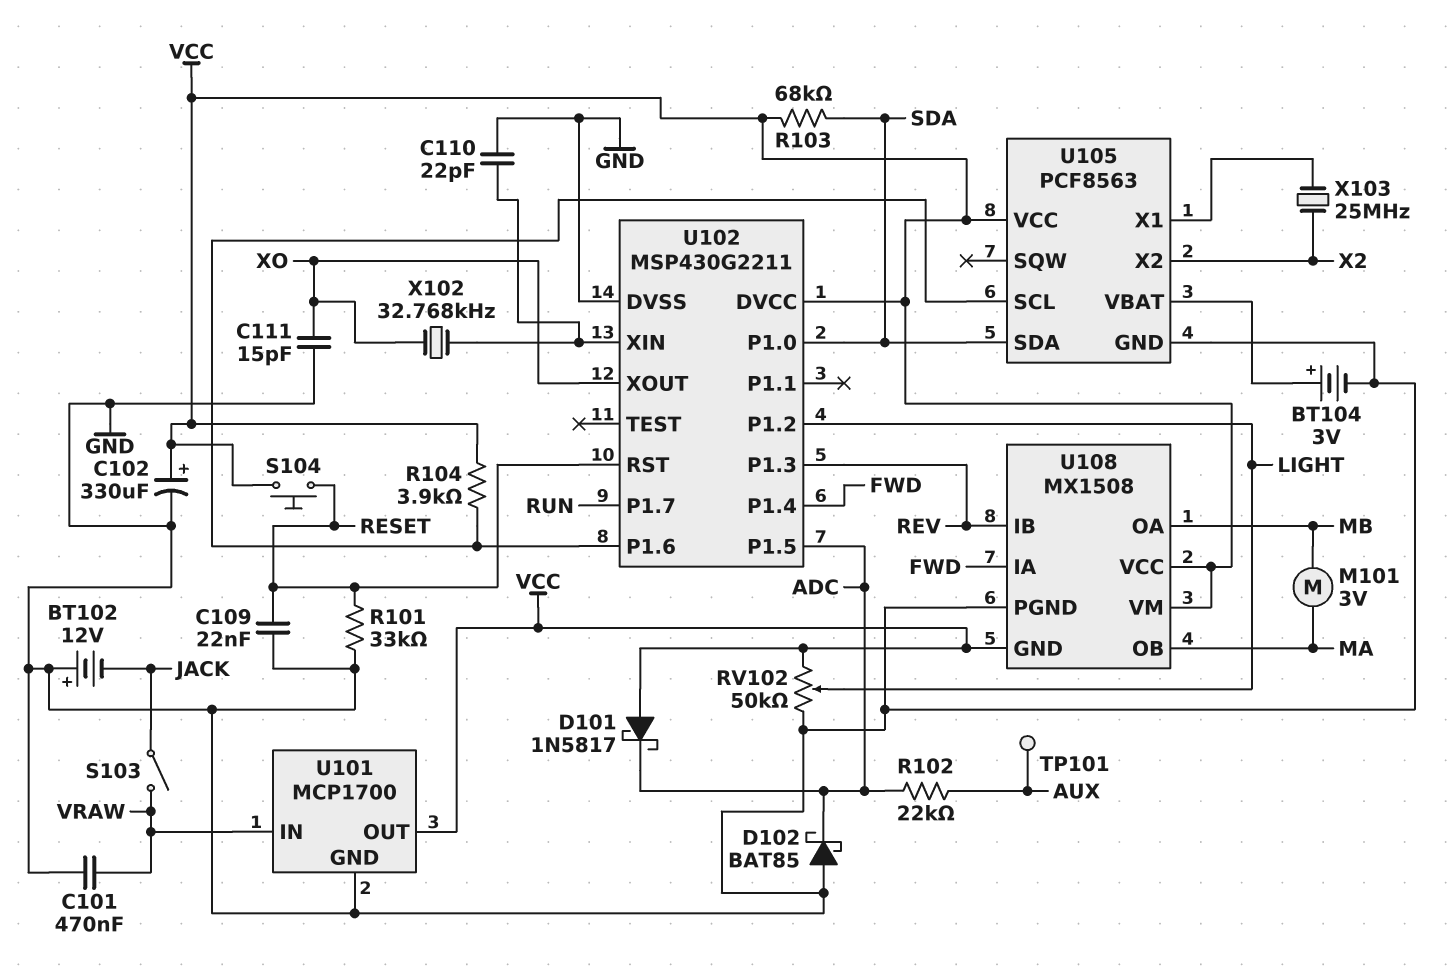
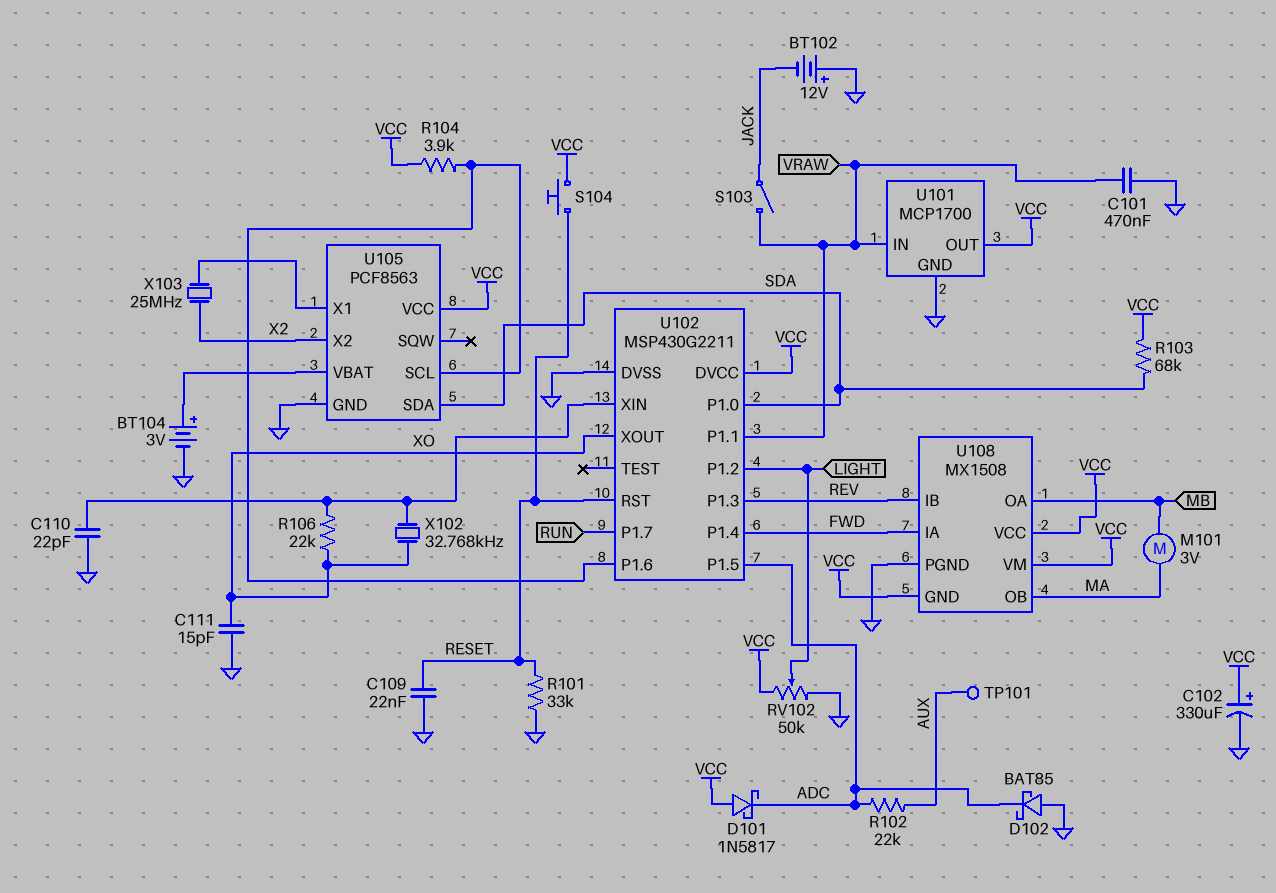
R106: none -> 22k (U102/XIN, XO)
U102 pin P1.1: none -> VRAW

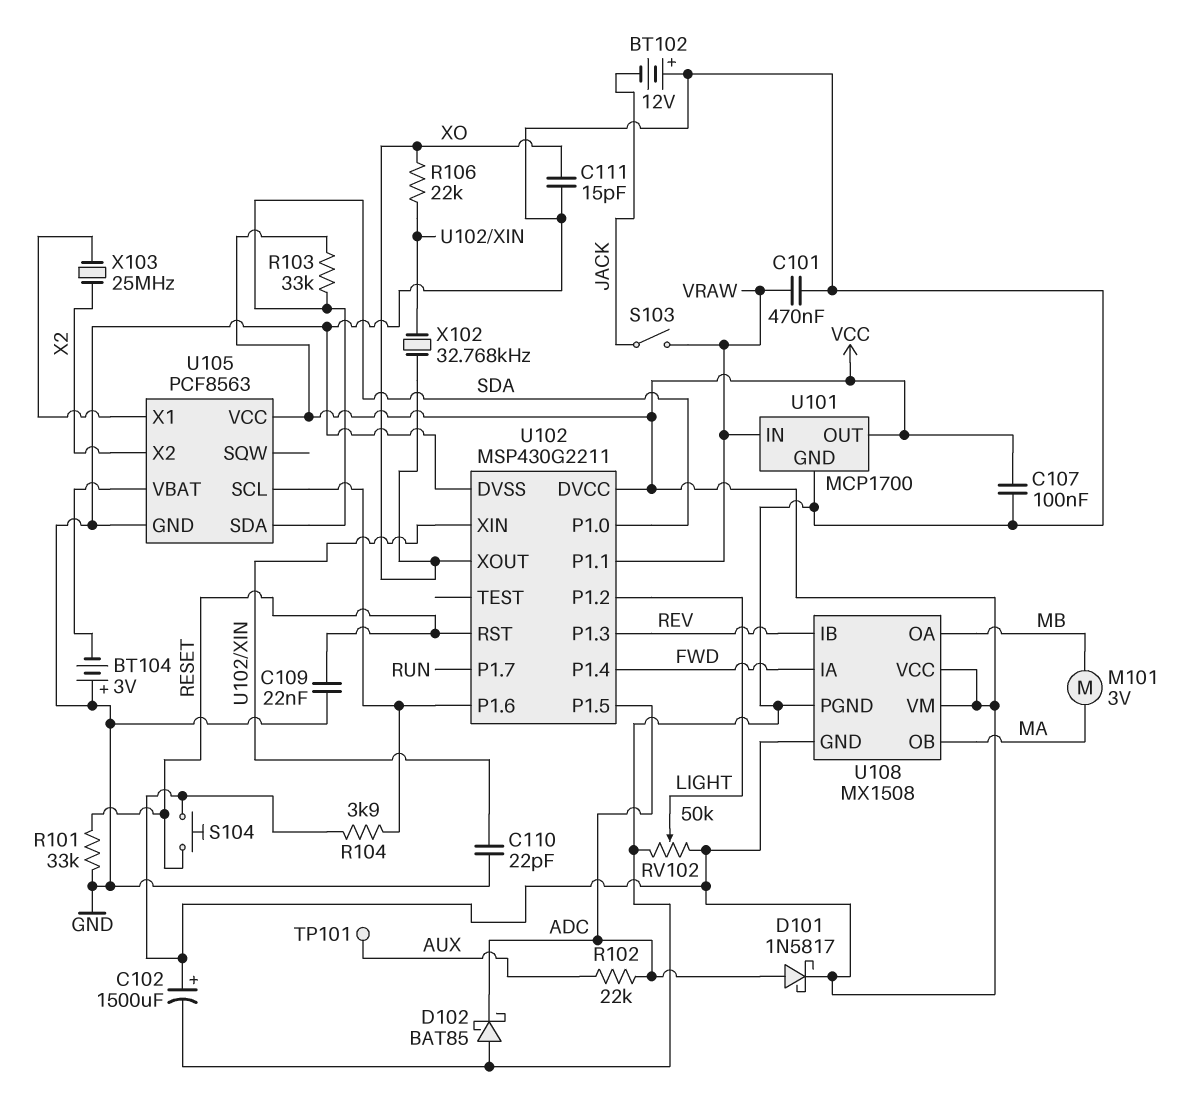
BT104: 3V (plus U105/VBAT, minus GND) -> 3V (plus GND, minus U105/VBAT)
C102: 330uF (plus VCC, minus GND) -> 1500uF (plus VCC, minus GND)
C107: none -> 100nF (GND, VCC)
D101: schottky 1N5817 (A VCC, K ADC) -> schottky 1N5817 (A ADC, K VCC)
R103: 68k (SDA, VCC) -> 33k (SDA, VCC)

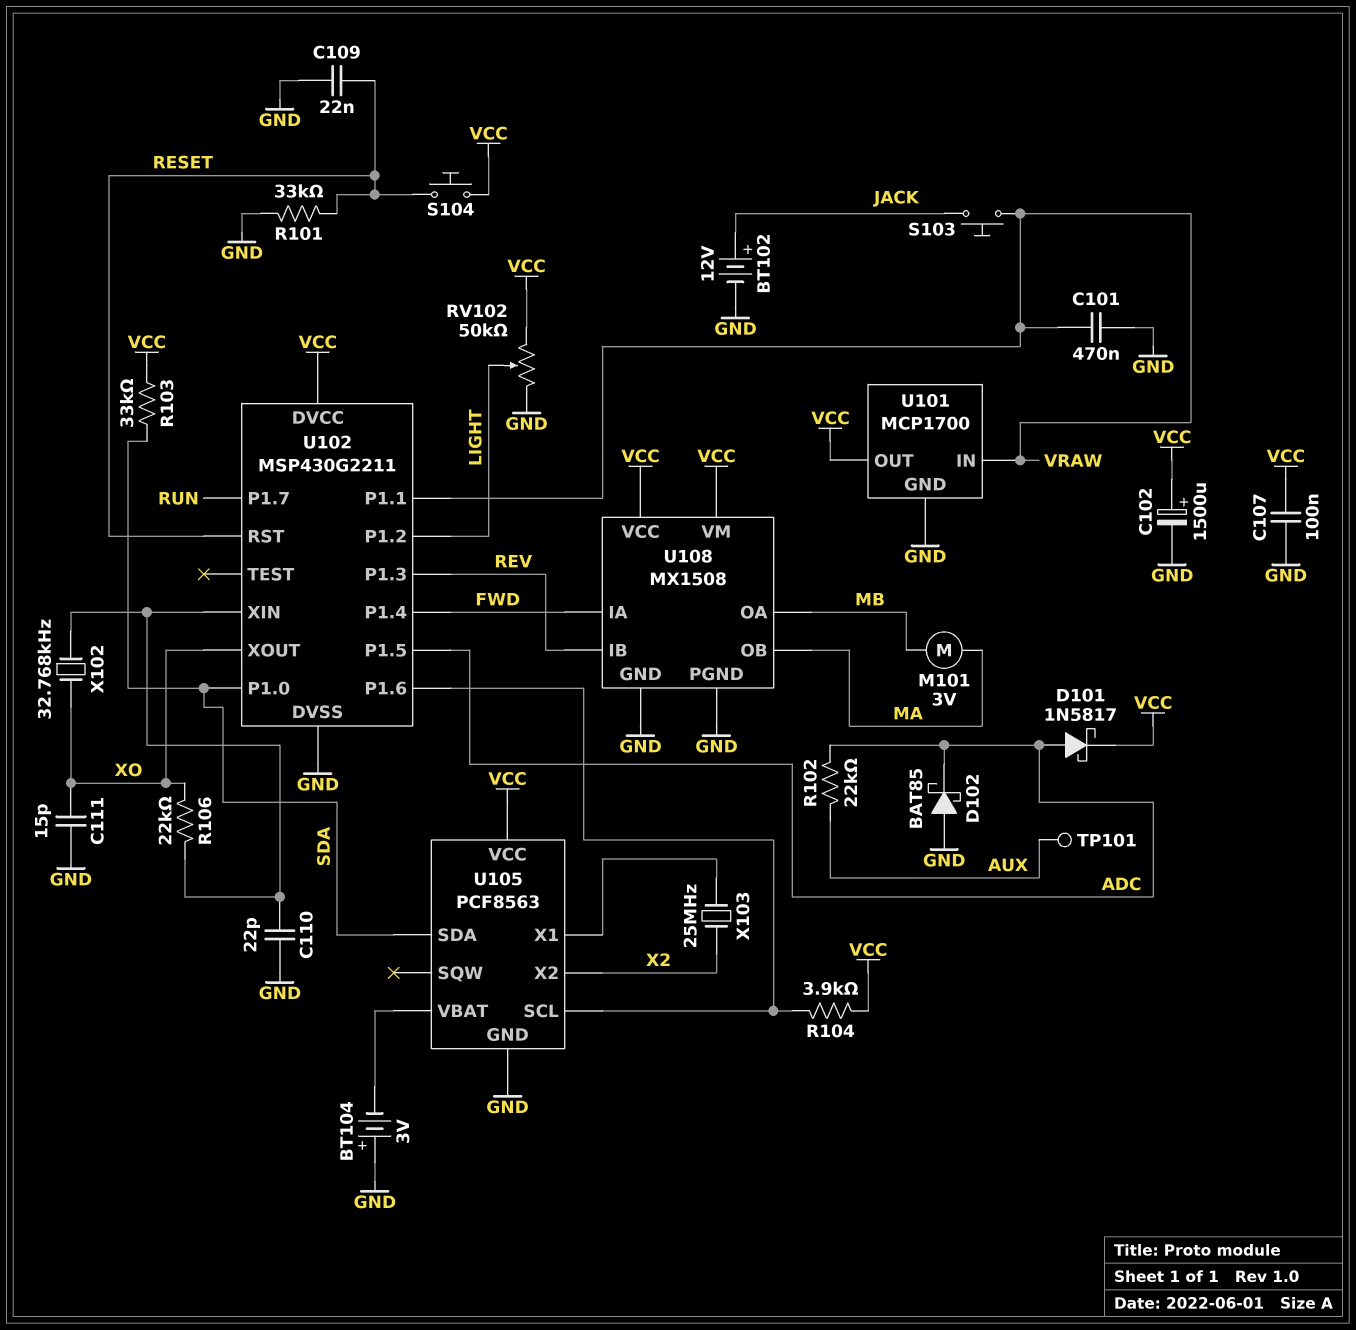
BT102: 12V (plus GND, minus JACK) -> 12V (plus JACK, minus GND)
S103: switch (JACK, VRAW) -> button (JACK, VRAW)
U108 pin GND: VCC -> GND

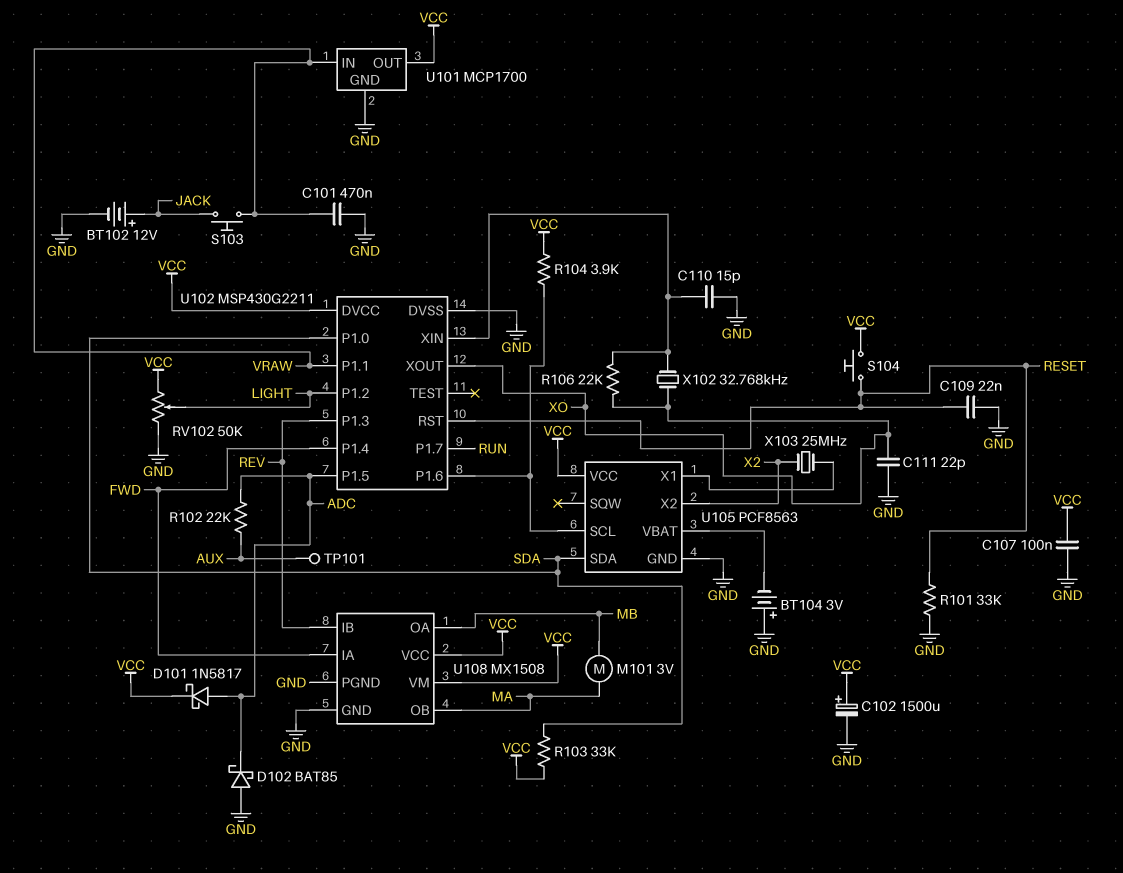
C110: 22pF (GND, U102/XIN) -> 15pF (GND, U102/XIN)
C111: 15pF (GND, XO) -> 22pF (GND, XO)

